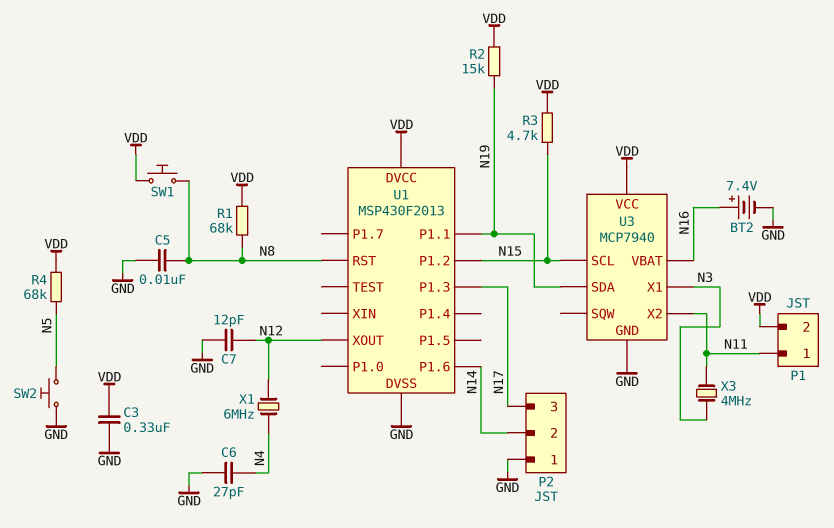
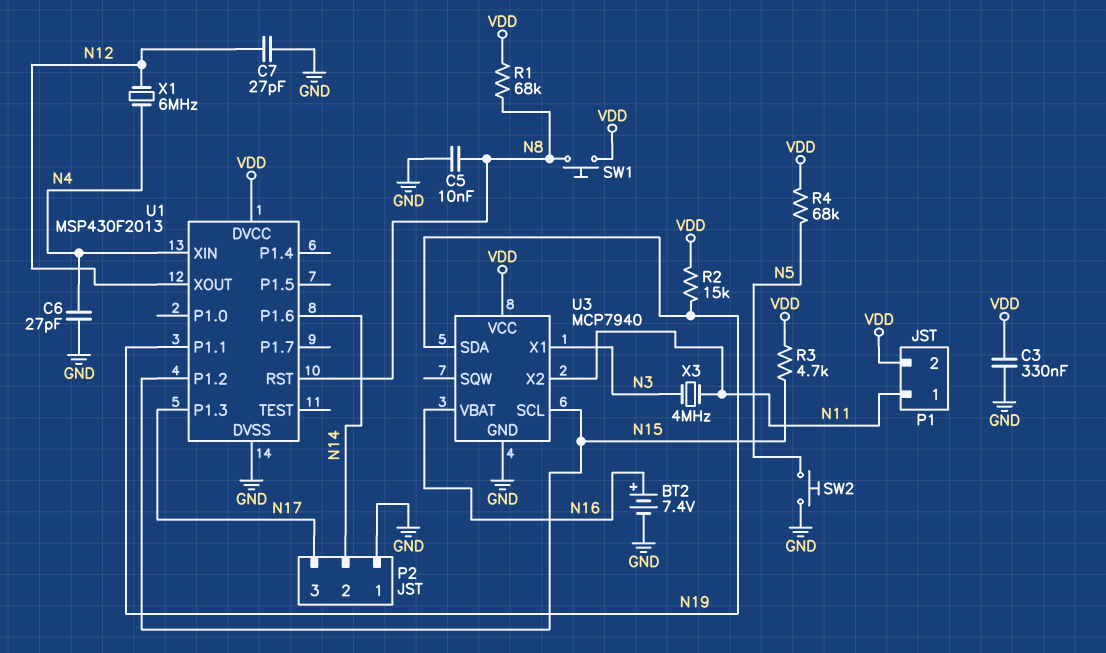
C7: 12pF (GND, N12) -> 27pF (GND, N12)
U1 pin XIN: none -> N4

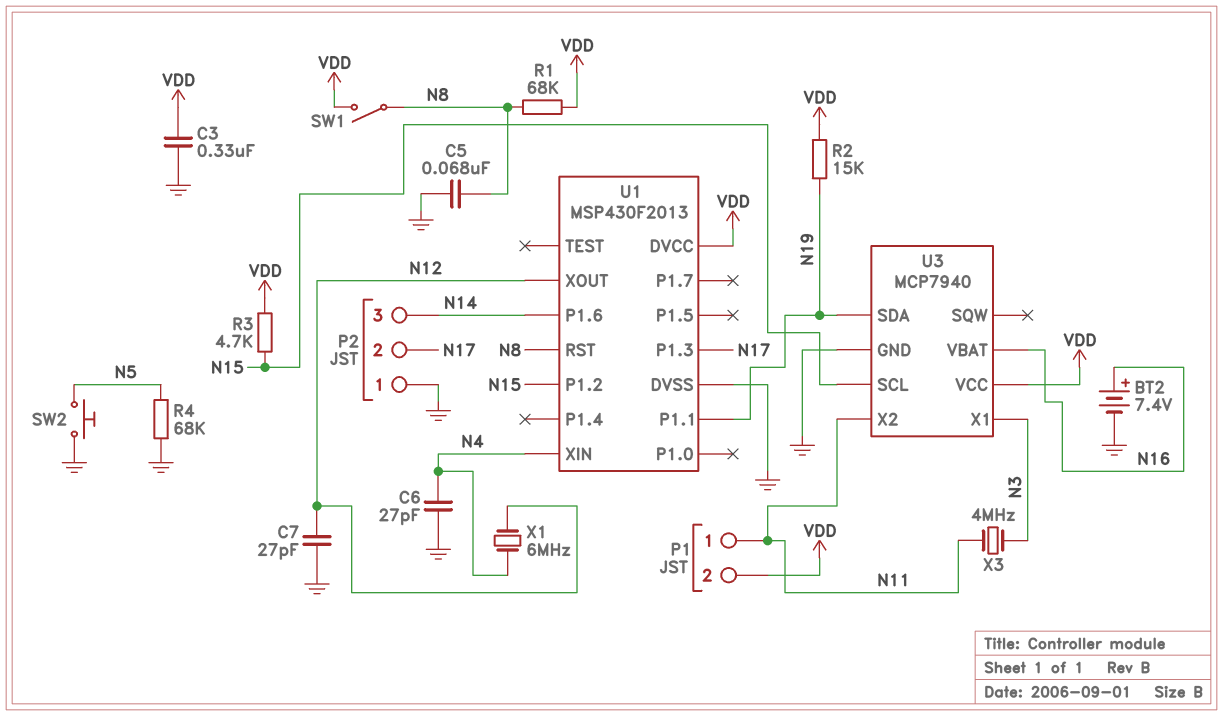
C5: 10nF (GND, N8) -> 68nF (GND, N8)
P2 pin 2: N14 -> N17
P2 pin 3: N17 -> N14
R4: 68k (N5, VDD) -> 68k (GND, N5)
SW1: button (N8, VDD) -> switch (N8, VDD)

